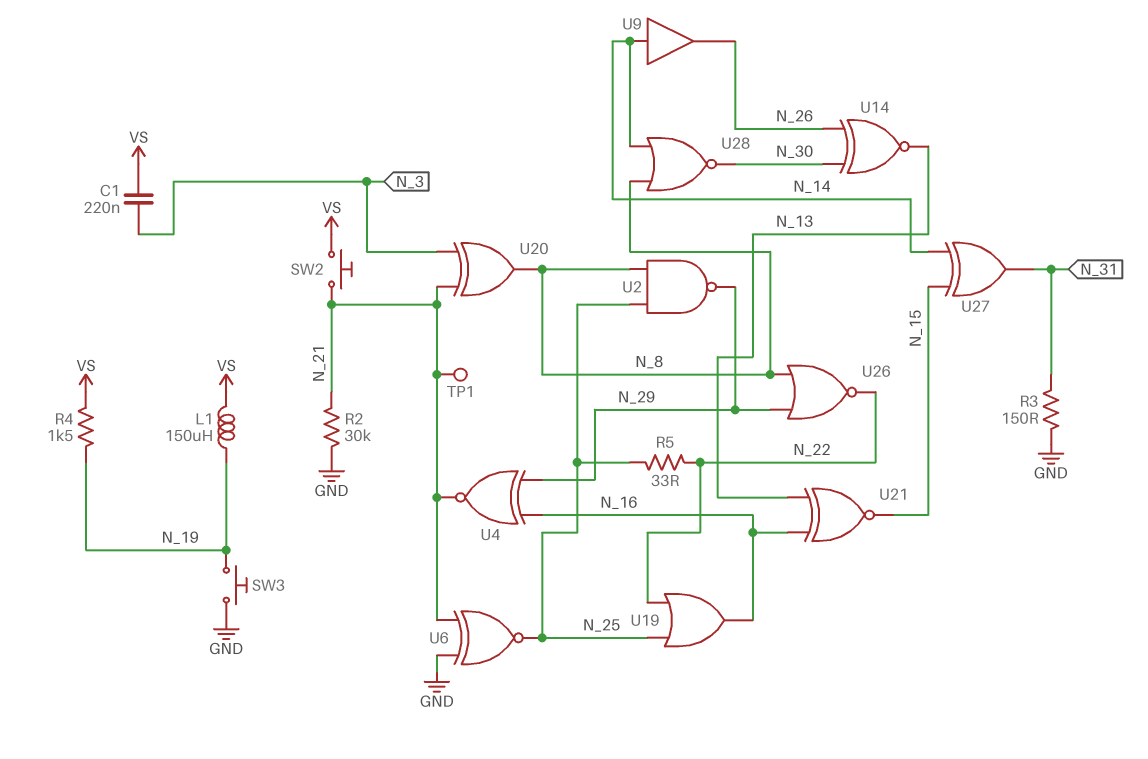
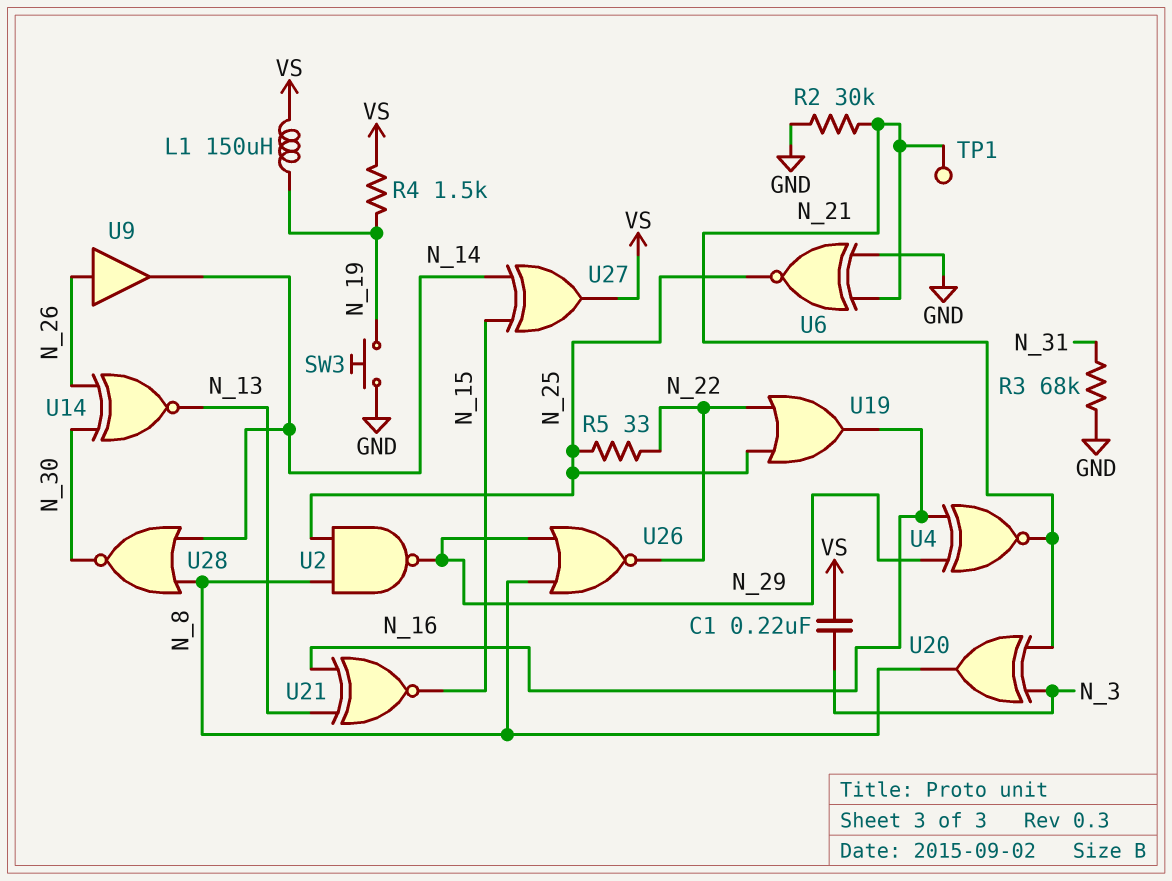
R3: 150 (GND, N_31) -> 68k (GND, N_31)
SW2: button (N_21, VS) -> none
U9: buffer (in N_14, out N_26) -> buffer (in N_26, out N_14)
U27: XOR (in N_14, in N_15, out N_31) -> XOR (in N_14, in N_15, out VS)

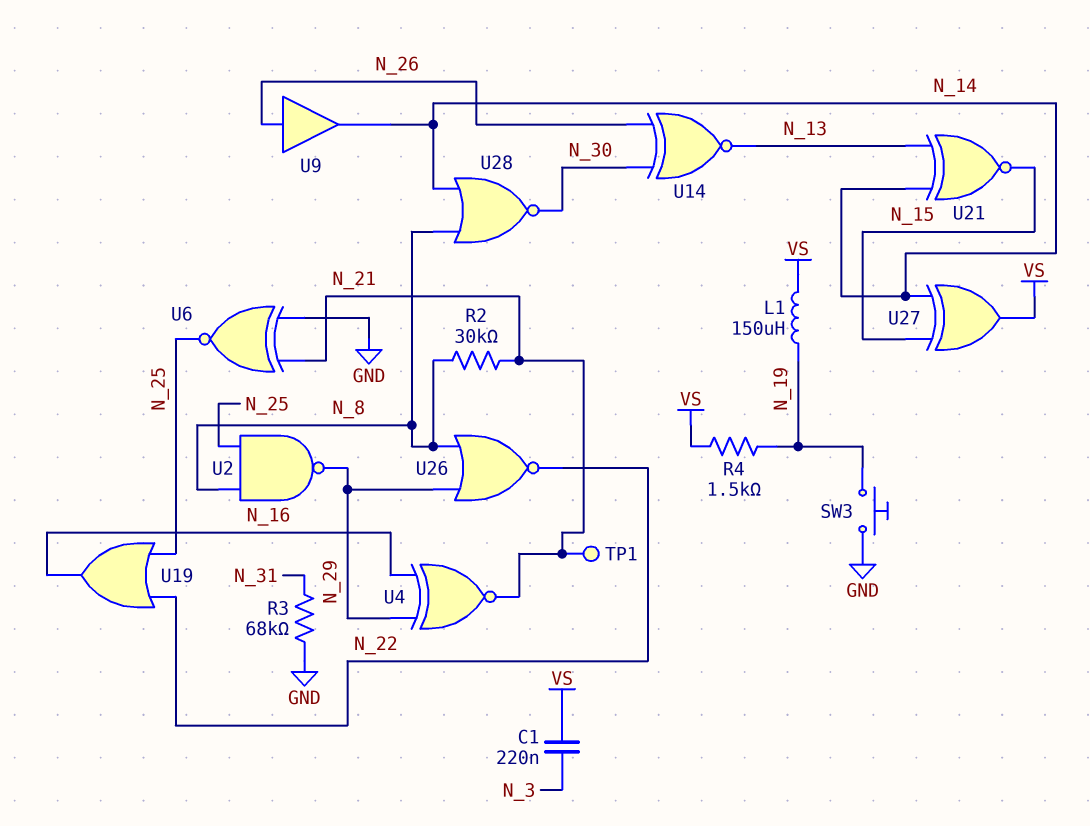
R2: 30k (GND, N_21) -> 30k (N_8, N_21)
R5: 33 (N_22, N_25) -> none
U20: XOR (in N_3, in N_21, out N_8) -> none
U21: XNOR (in N_13, in N_16, out N_15) -> XNOR (in N_13, in N_14, out N_15)

